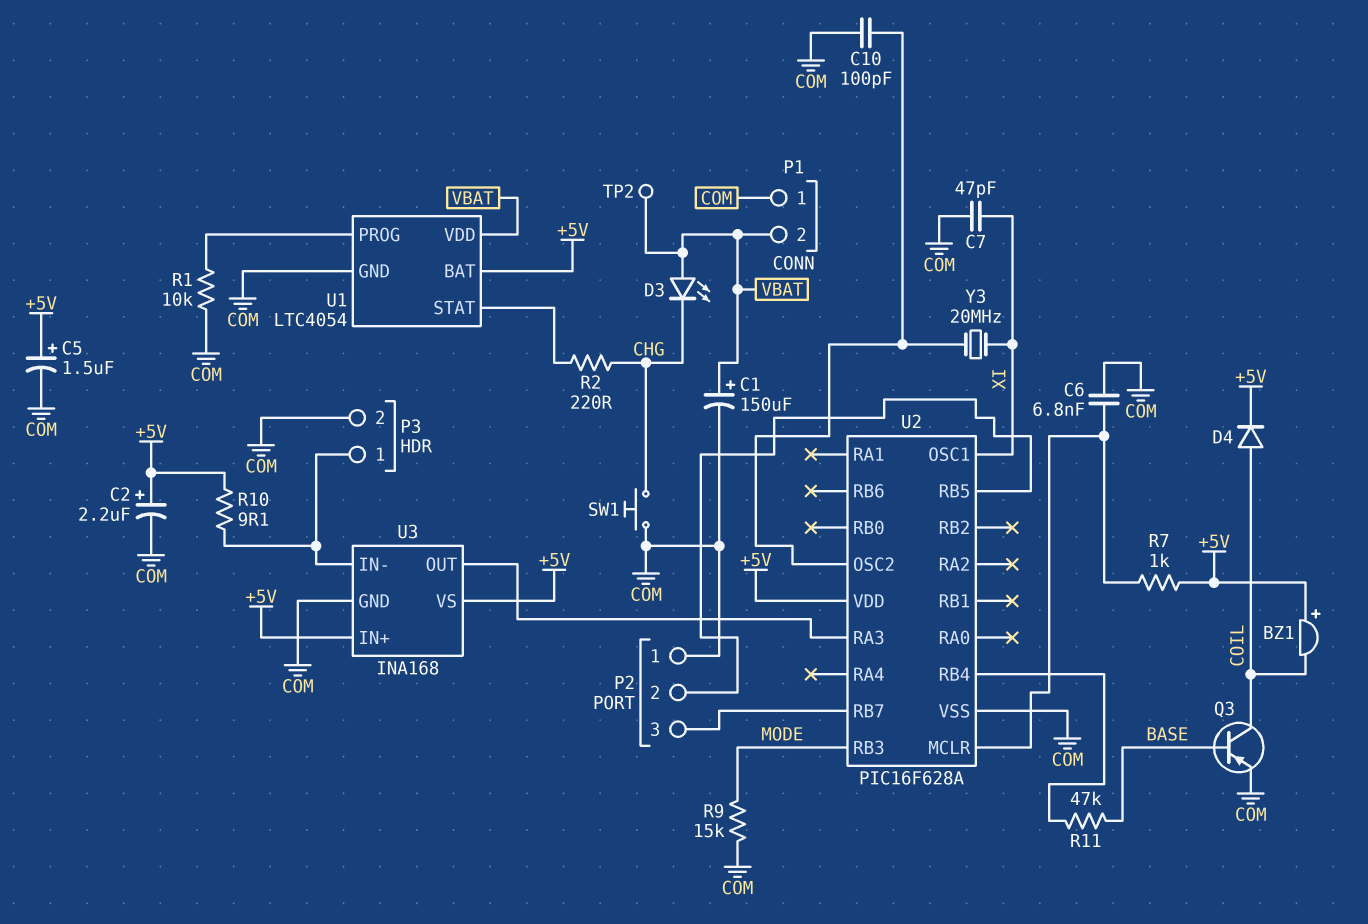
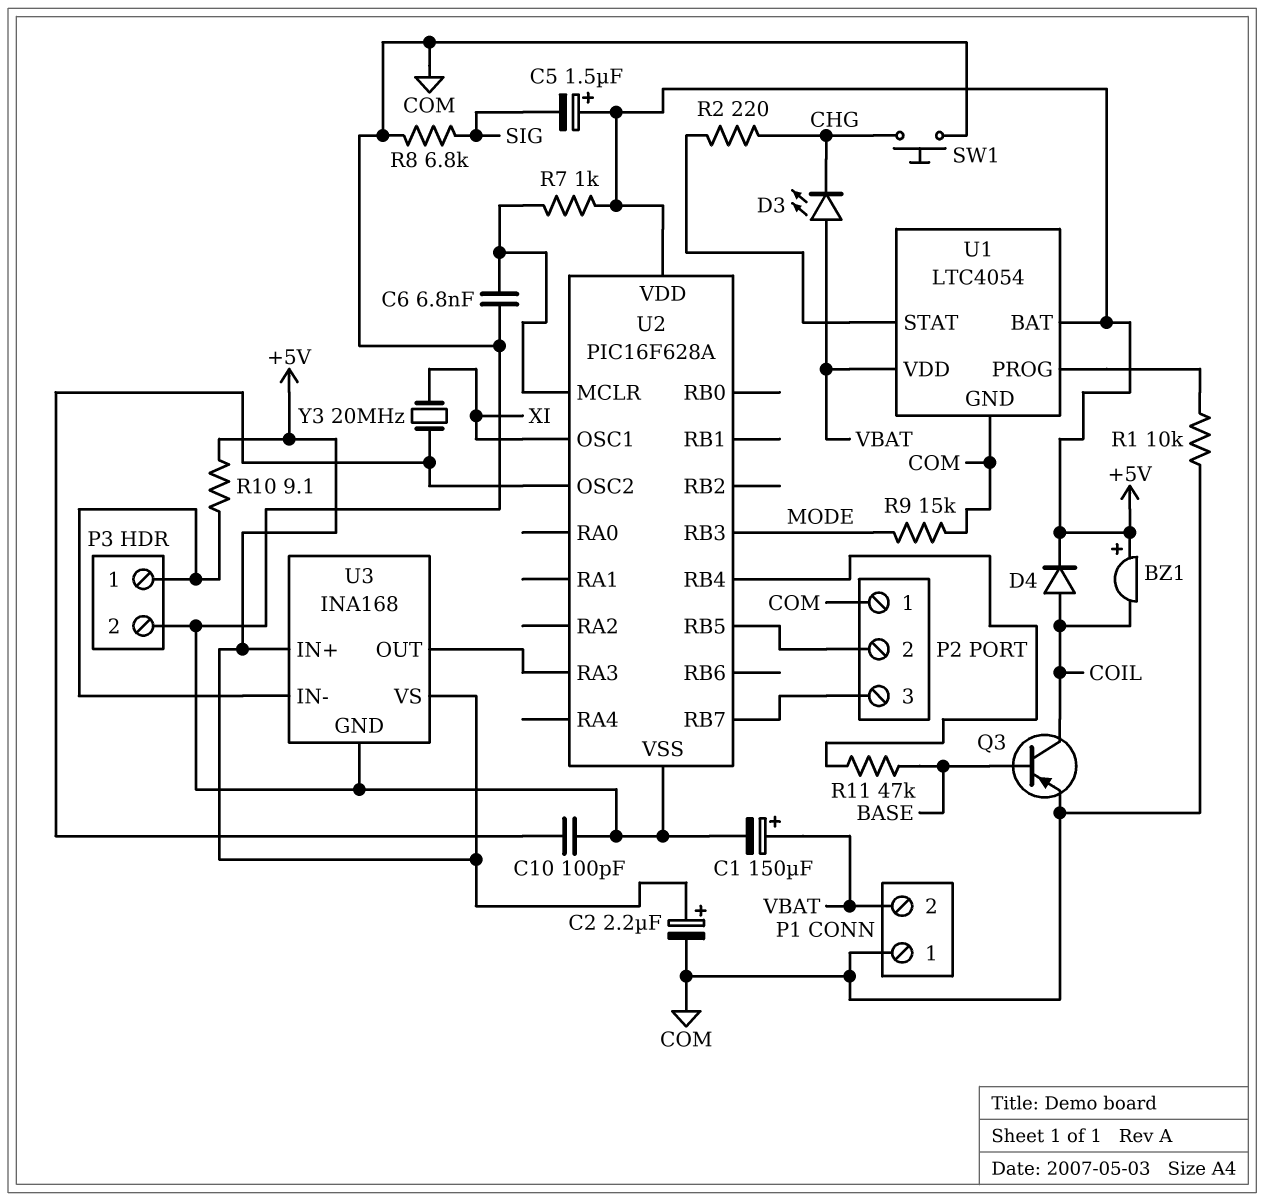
C5: 1.5uF (plus +5V, minus COM) -> 1.5uF (plus +5V, minus SIG)
C7: 47pF (COM, XI) -> none
R8: none -> 6.8k (COM, SIG)
TP2: test point (VBAT) -> none

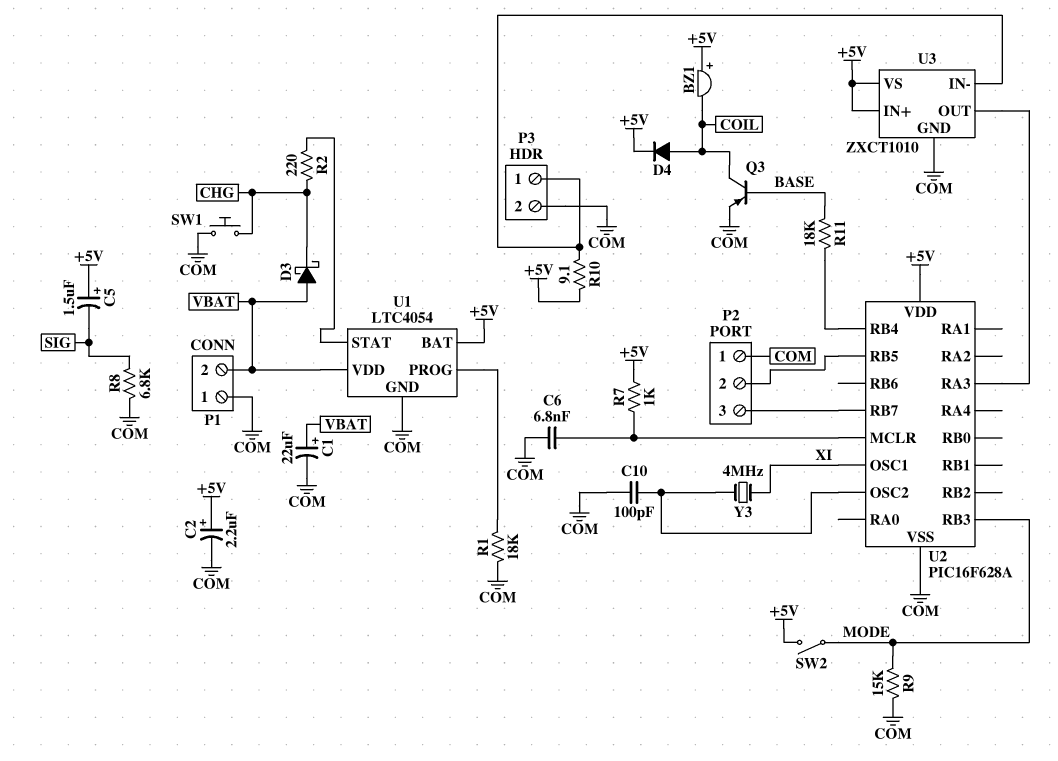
C1: 150uF (plus VBAT, minus COM) -> 22uF (plus VBAT, minus COM)
D3: LED (A VBAT, K CHG) -> schottky (A VBAT, K CHG)
R1: 10k (COM, U1/PROG) -> 18k (COM, U1/PROG)
R11: 47k (BASE, U2/RB4) -> 18k (BASE, U2/RB4)
SW2: none -> switch (+5V, MODE)
U3: INA168 -> ZXCT1010
Y3: 20MHz (U2/OSC2, XI) -> 4MHz (U2/OSC2, XI)

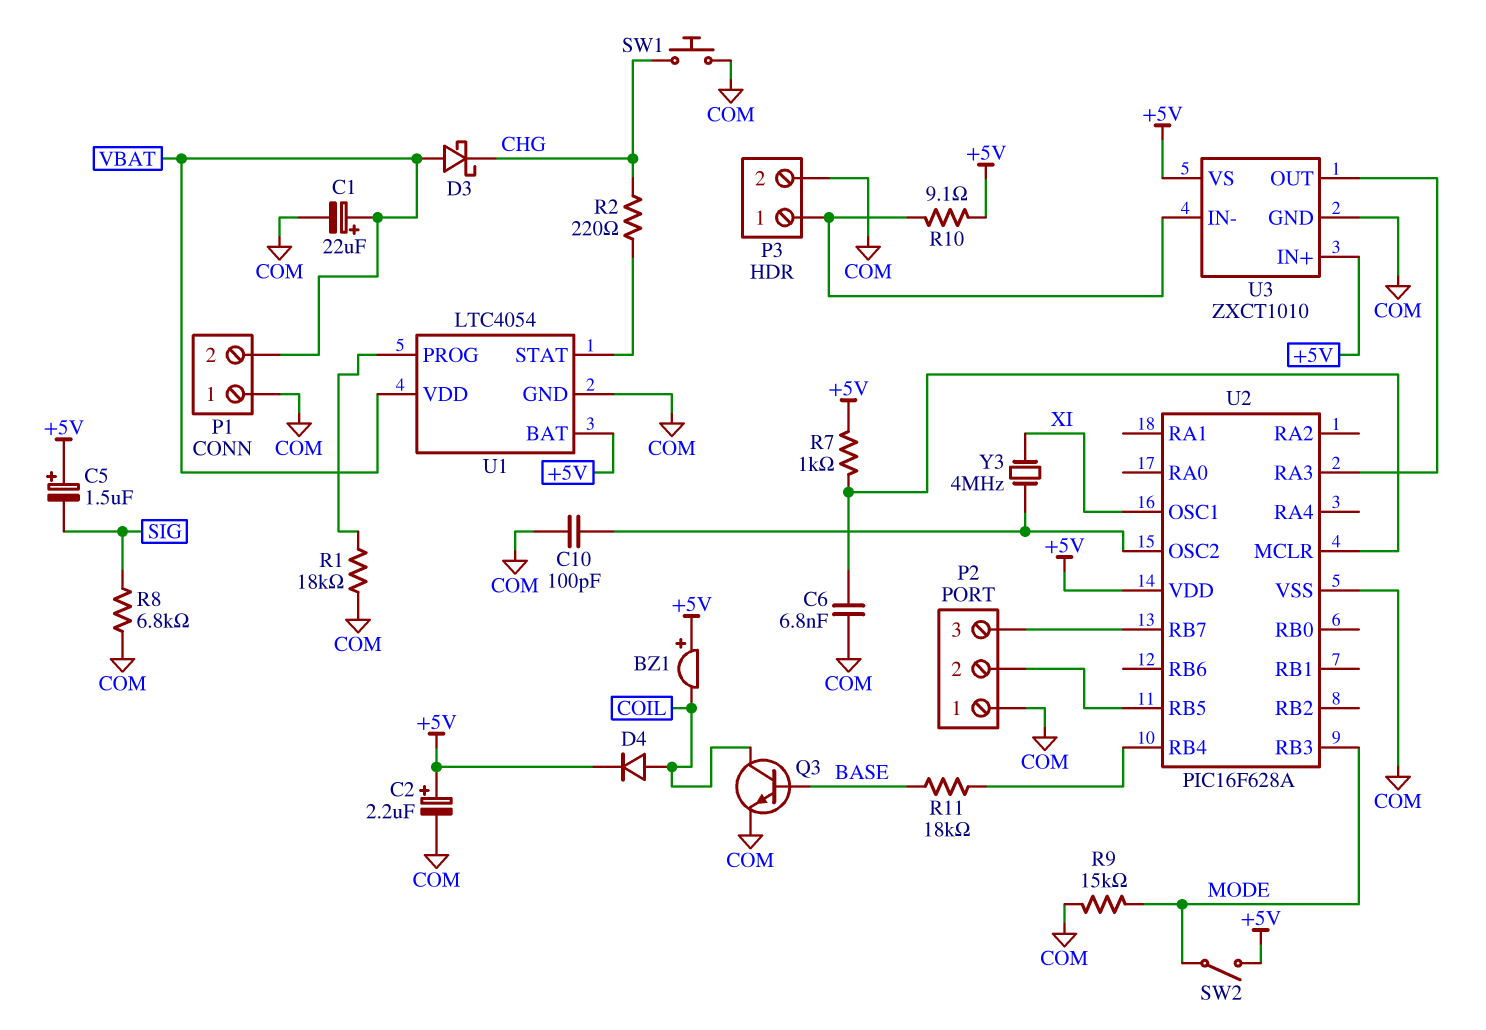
Q3: PNP (B BASE, C COIL, E COM) -> NPN (B BASE, C COIL, E COM)

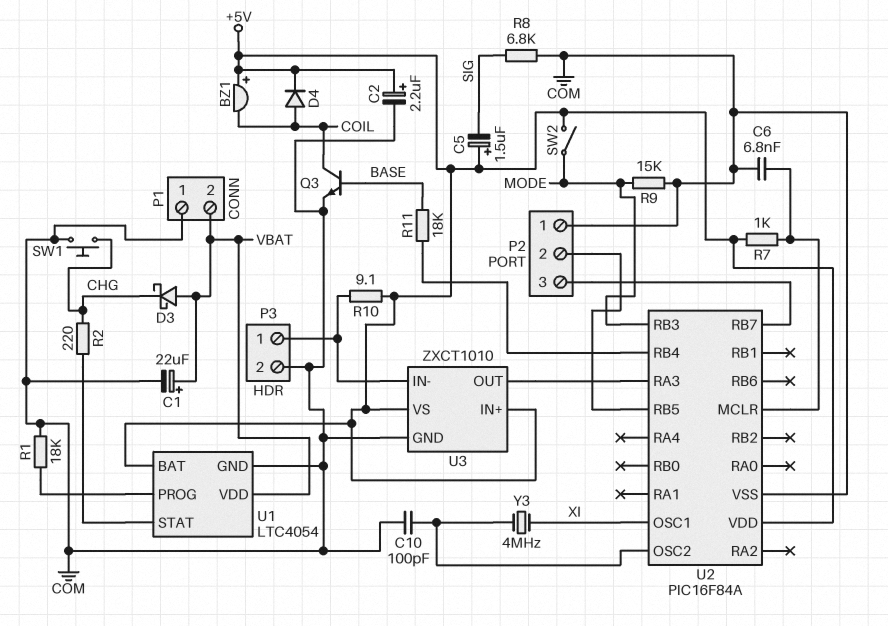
U2: PIC16F628A -> PIC16F84A

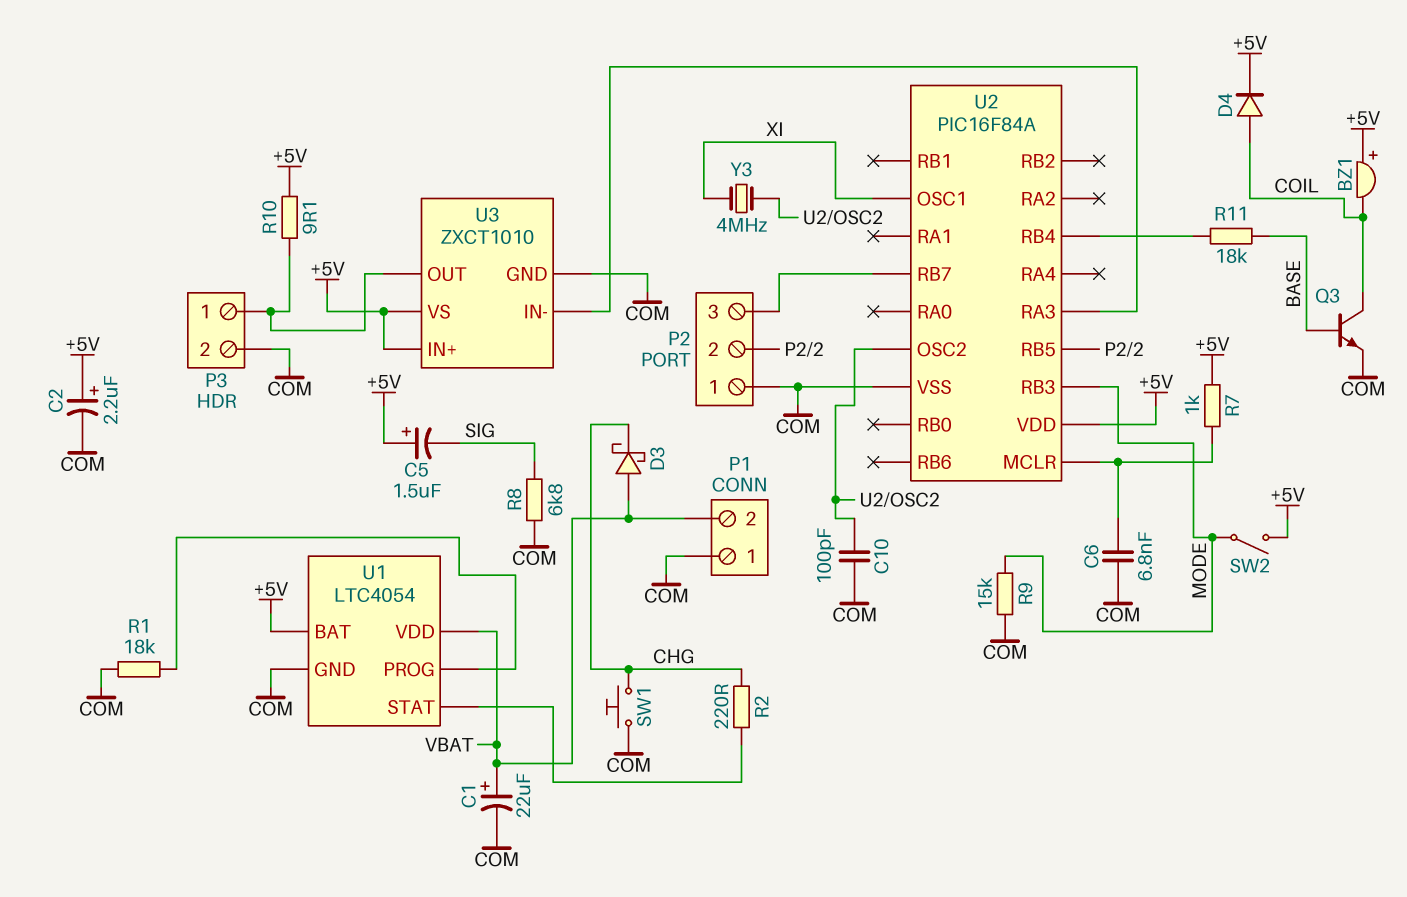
U3 pin IN-: P3/1 -> U2/RA3
U3 pin OUT: U2/RA3 -> P3/1

